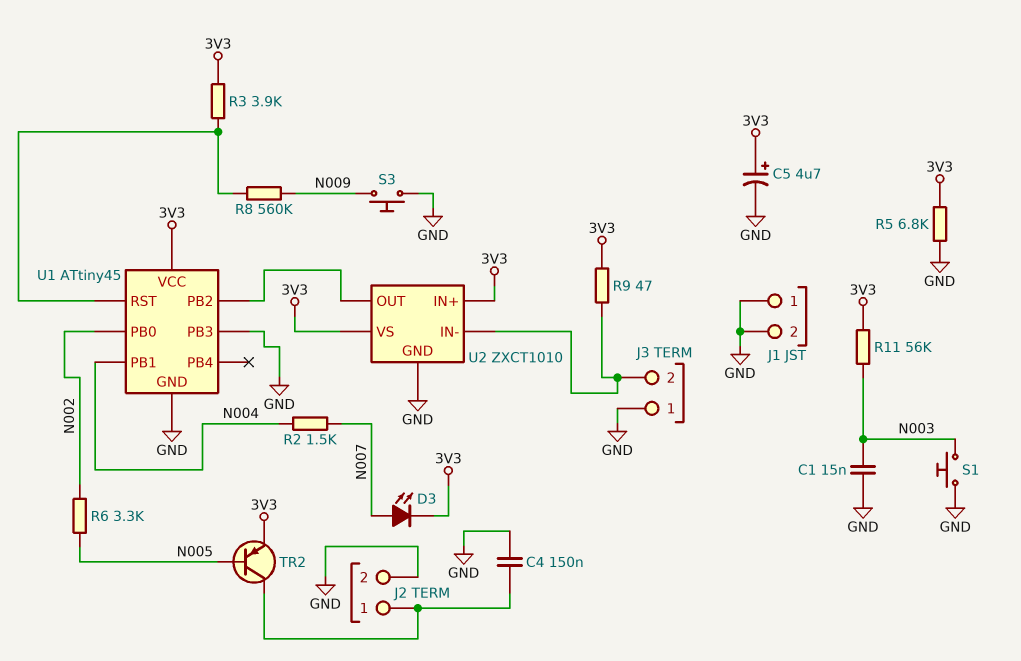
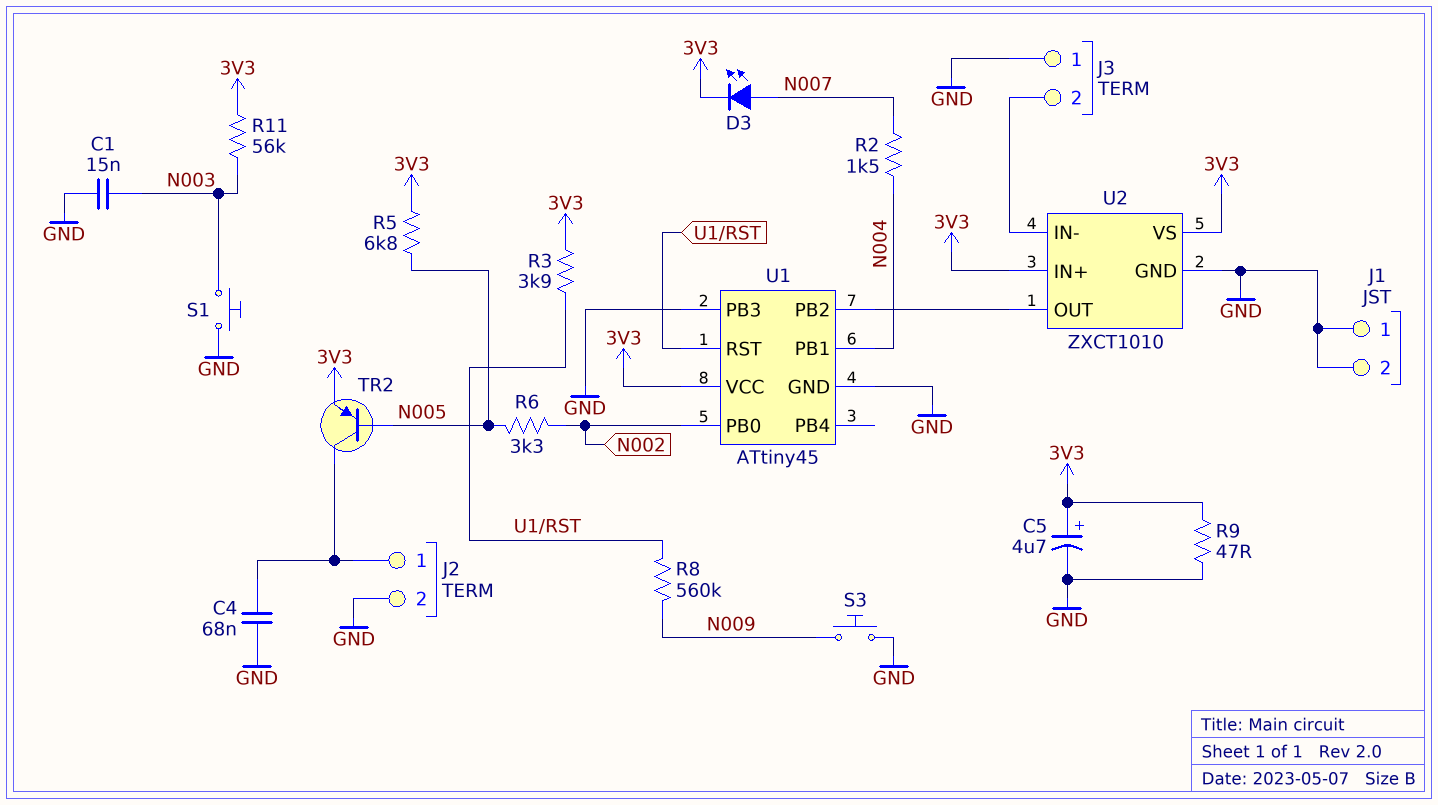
C4: 150nF (GND, J2/1) -> 68nF (GND, J2/1)
R5: 6.8k (3V3, GND) -> 6.8k (3V3, N005)
R9: 47 (3V3, J3/2) -> 47 (3V3, GND)

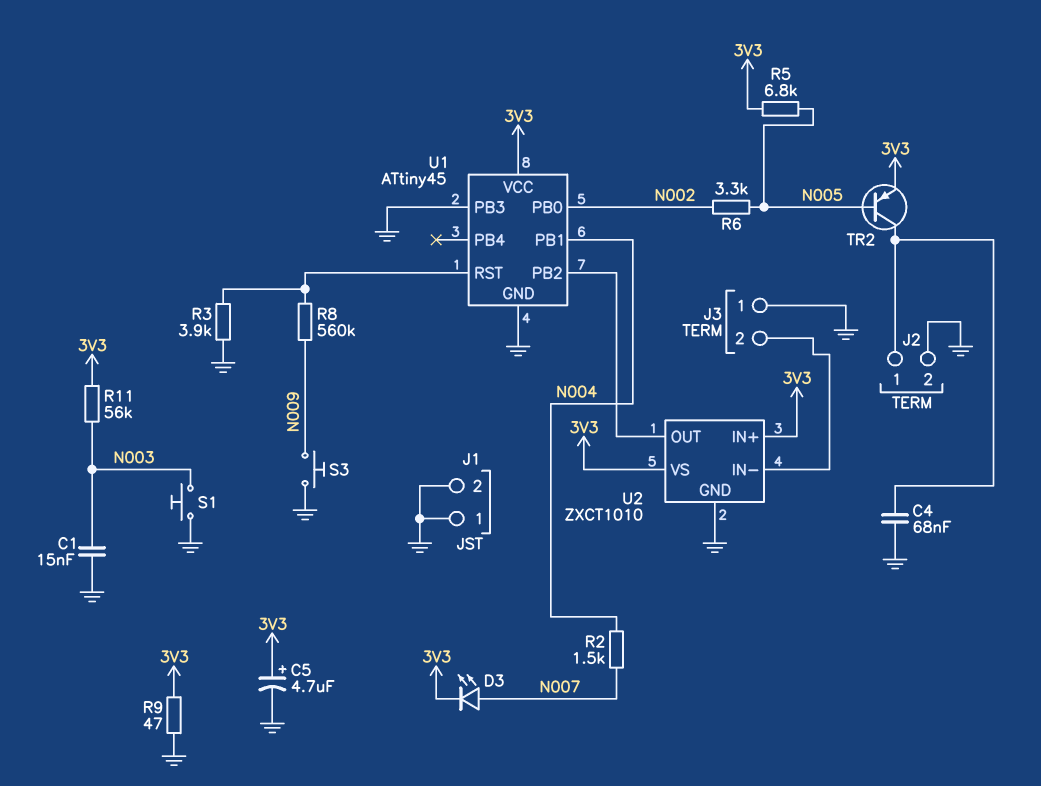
R3: 3.9k (3V3, U1/RST) -> 3.9k (GND, U1/RST)

